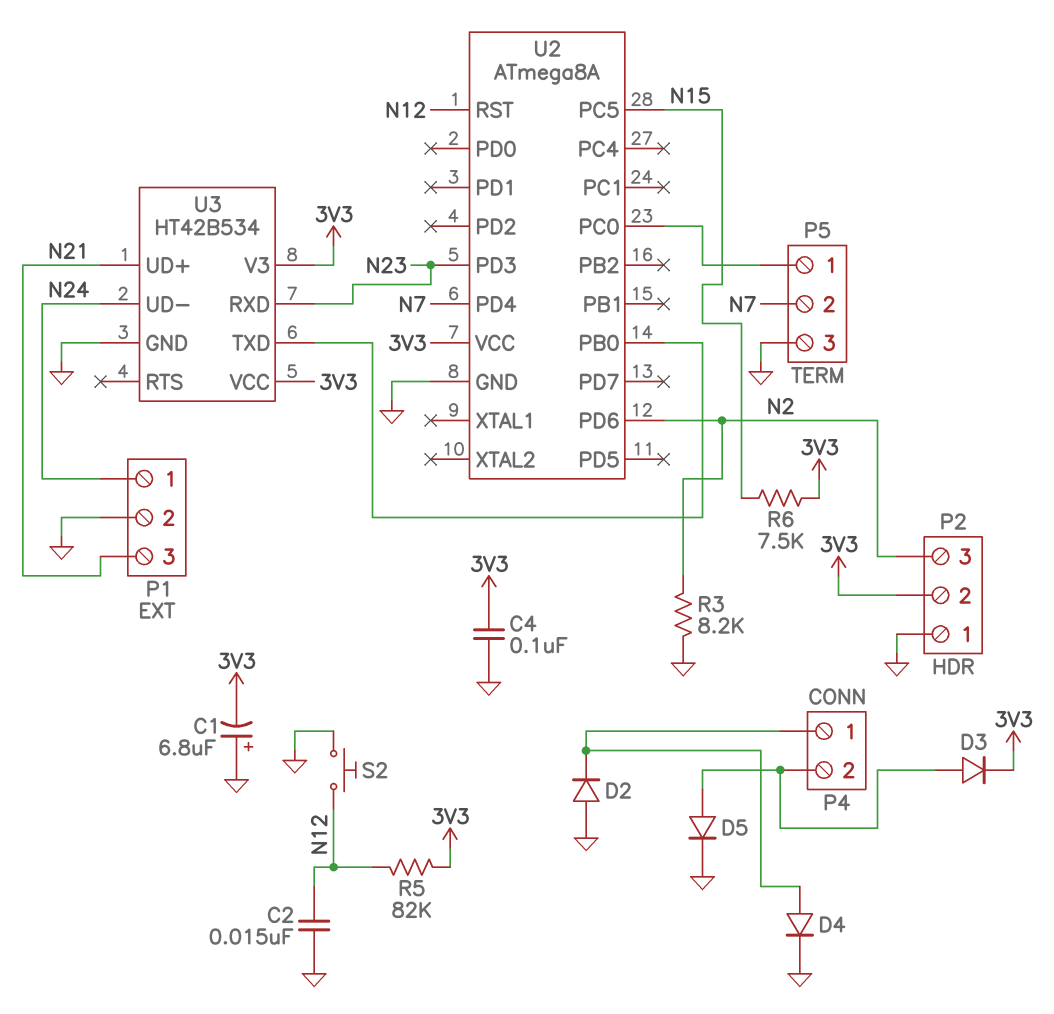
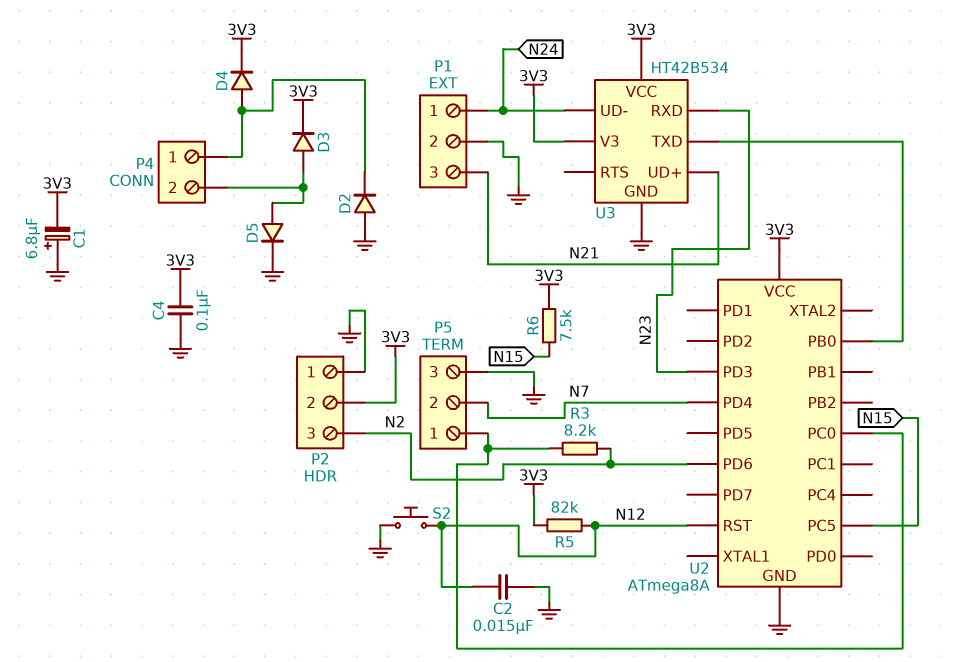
D4: diode (A P4/1, K GND) -> diode (A P4/1, K 3V3)
R3: 8.2k (GND, N2) -> 8.2k (N2, P5/1)

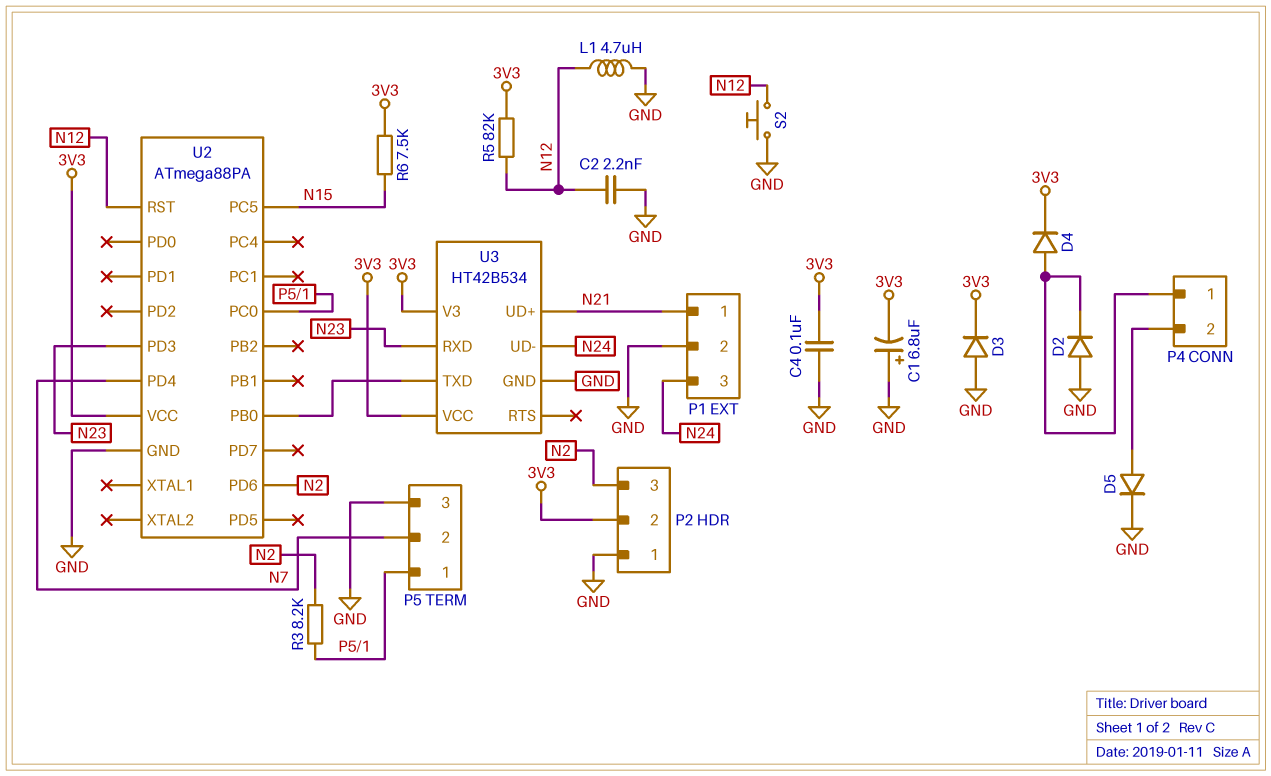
C2: 15nF (GND, N12) -> 2.2nF (GND, N12)
D3: diode (A P4/2, K 3V3) -> diode (A GND, K 3V3)
L1: none -> 4.7uH (GND, N12)
P1 pin 1: N24 -> N21
P1 pin 3: N21 -> N24
U2: ATmega8A -> ATmega88PA

